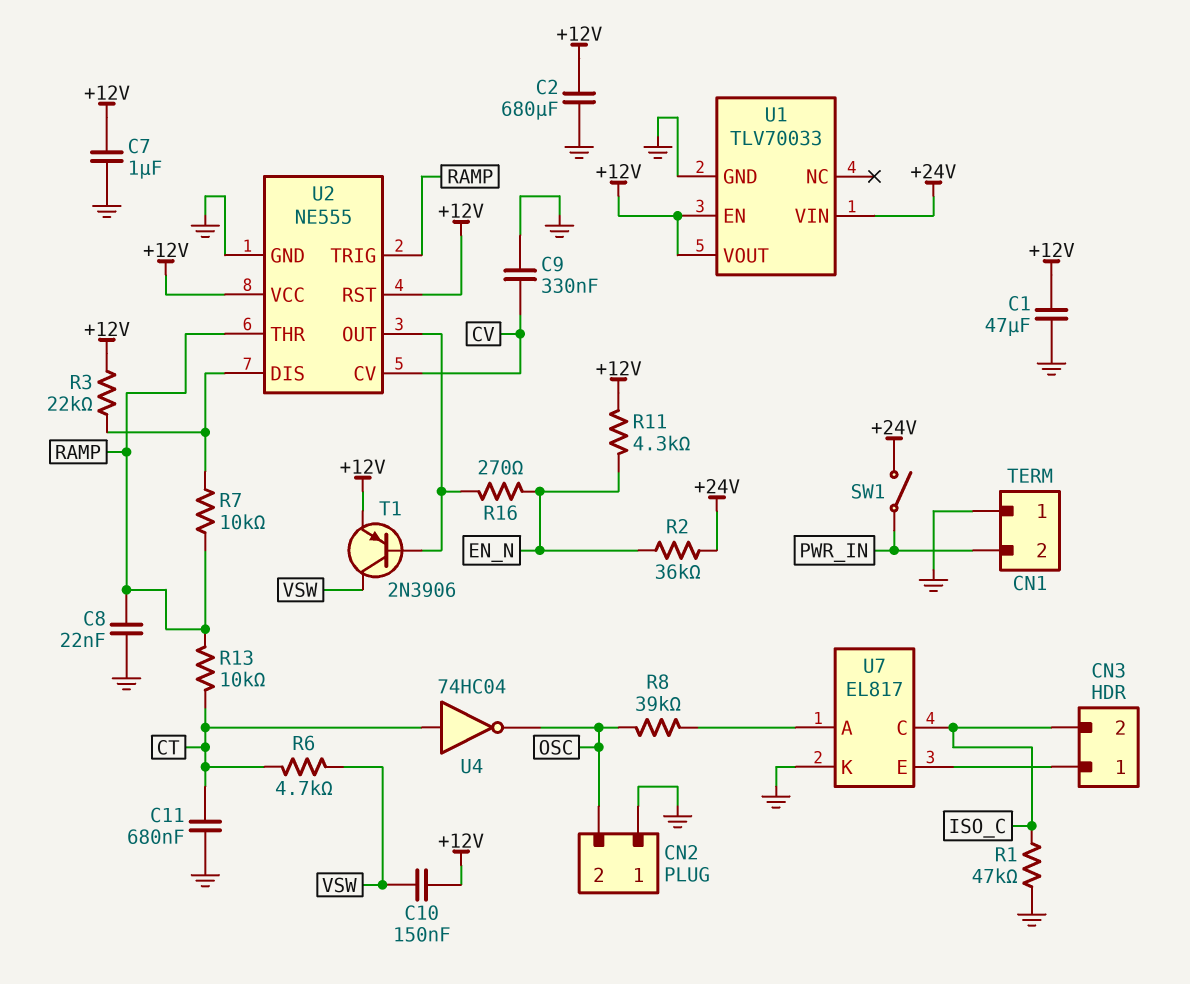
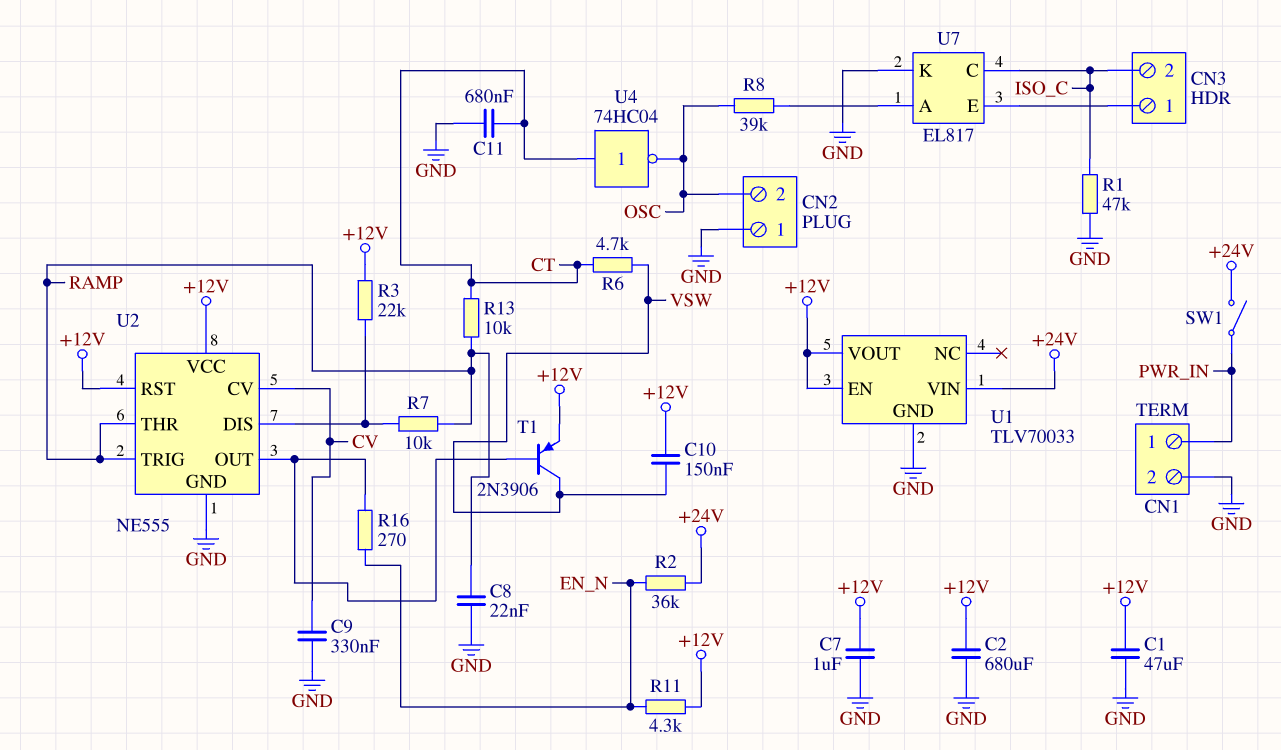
CN1 pin 1: GND -> PWR_IN
CN1 pin 2: PWR_IN -> GND

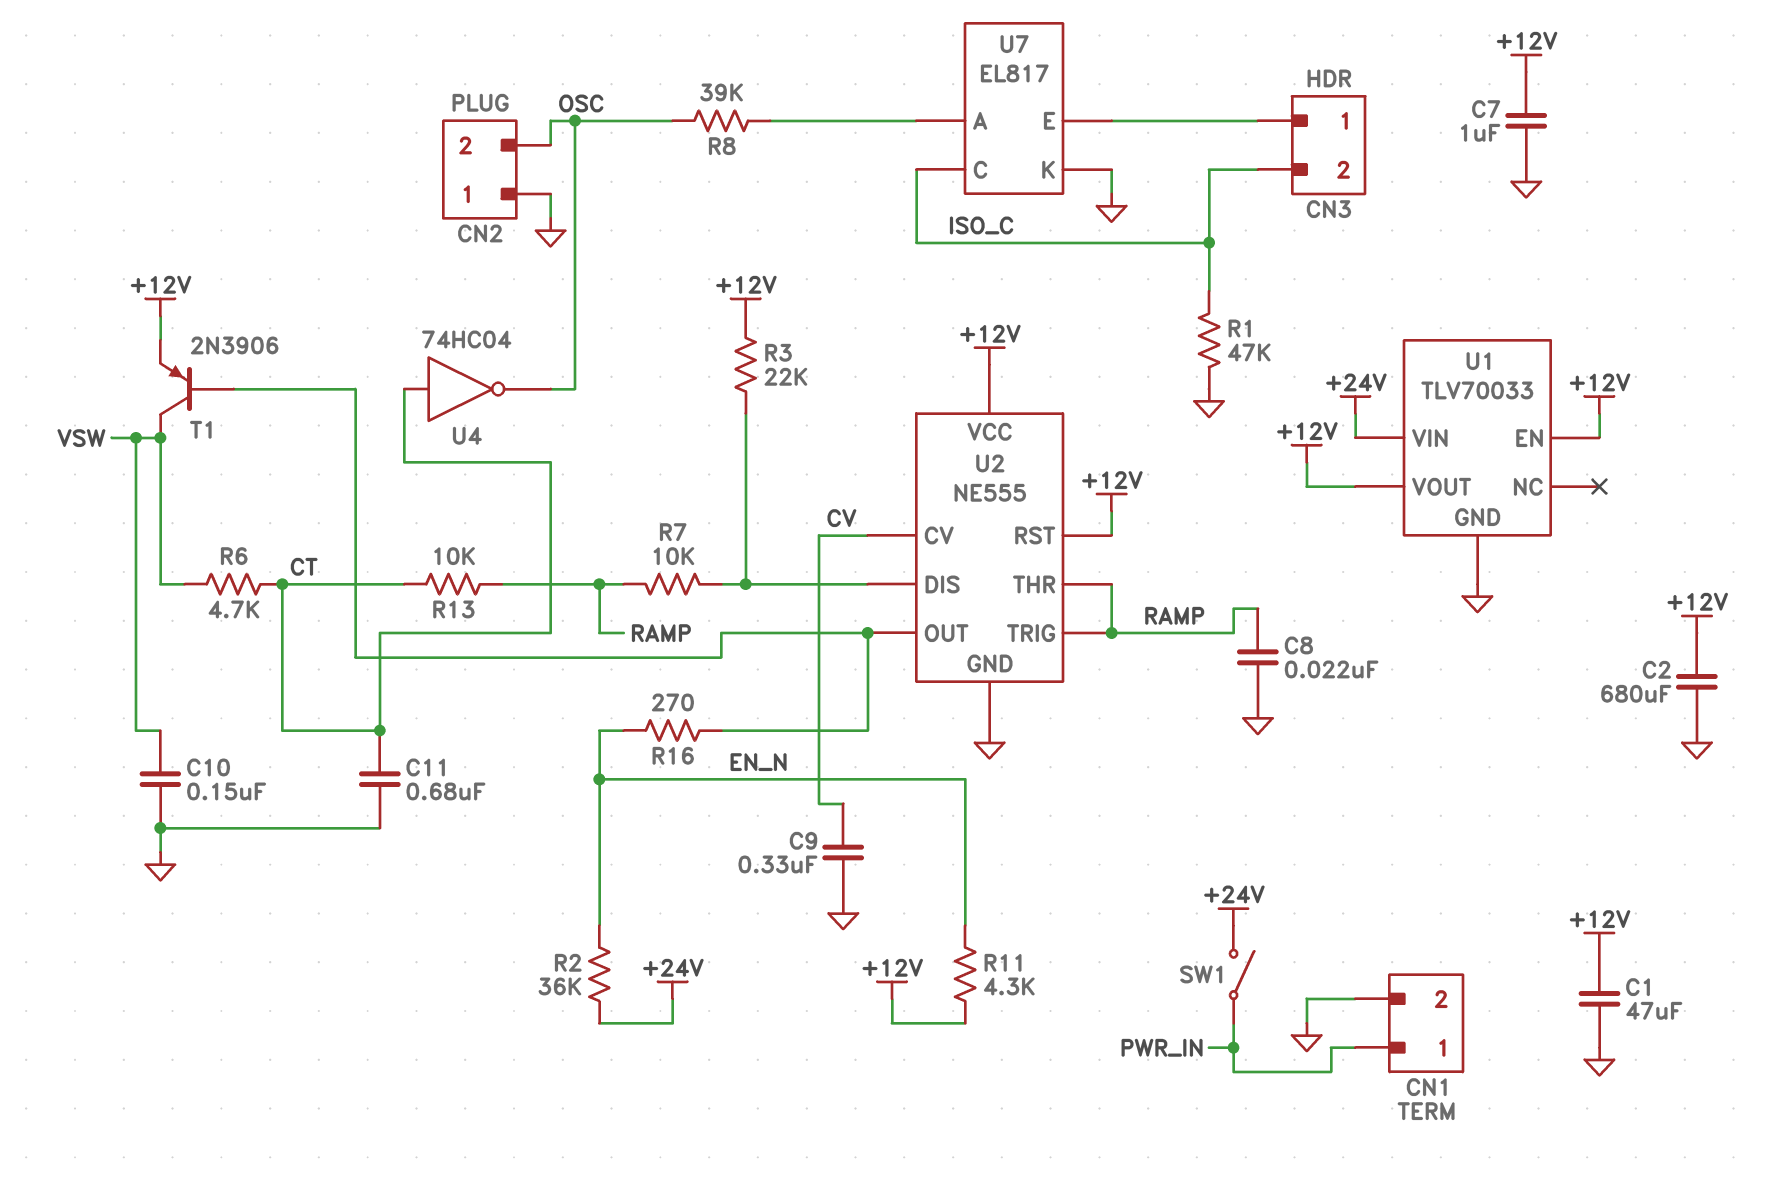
C10: 150nF (+12V, VSW) -> 150nF (GND, VSW)

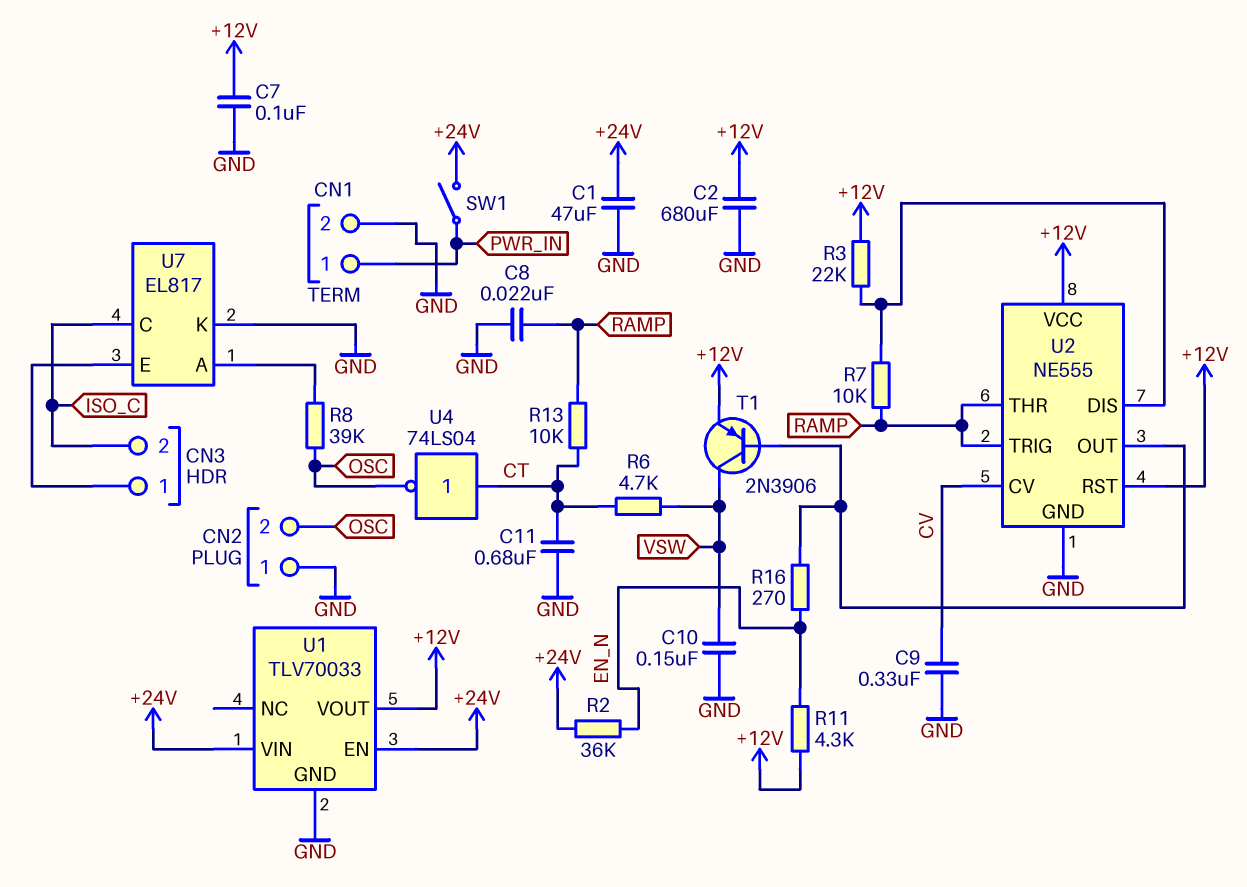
C1: 47uF (+12V, GND) -> 47uF (+24V, GND)
C7: 1uF (+12V, GND) -> 100nF (+12V, GND)
R1: 47k (GND, ISO_C) -> none
U1 pin EN: +12V -> +24V
U4: NOT 74HC04 (in CT, out OSC) -> NOT 74LS04 (in CT, out OSC)

